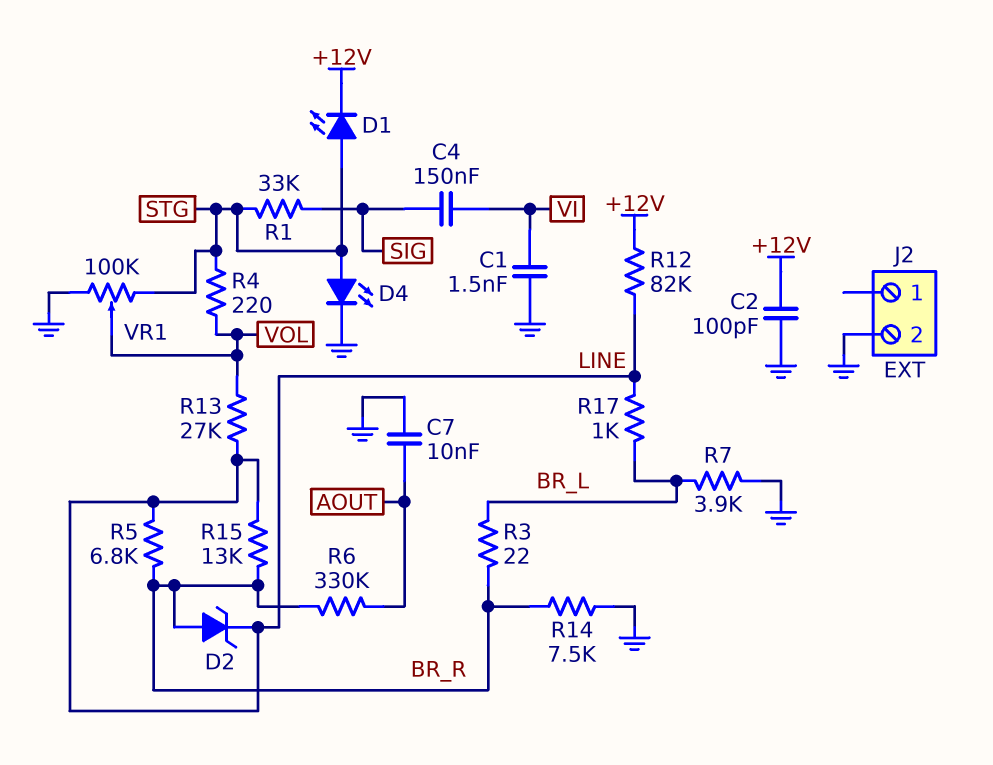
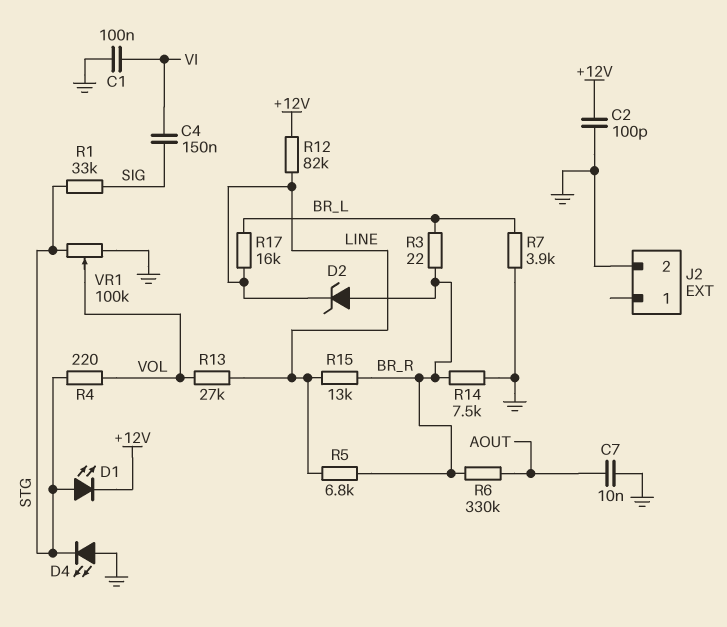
C1: 1.5nF (GND, VI) -> 100nF (GND, VI)
D4: LED (A STG, K GND) -> LED (A GND, K STG)
R17: 1k (BR_L, LINE) -> 16k (BR_L, LINE)

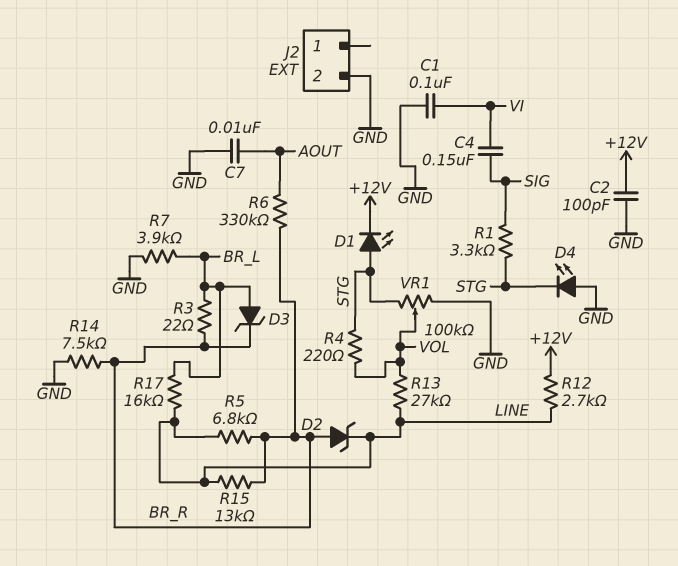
D3: none -> zener (A BR_L, K BR_R)
R1: 33k (SIG, STG) -> 3.3k (SIG, STG)
R12: 82k (+12V, LINE) -> 2.7k (+12V, LINE)

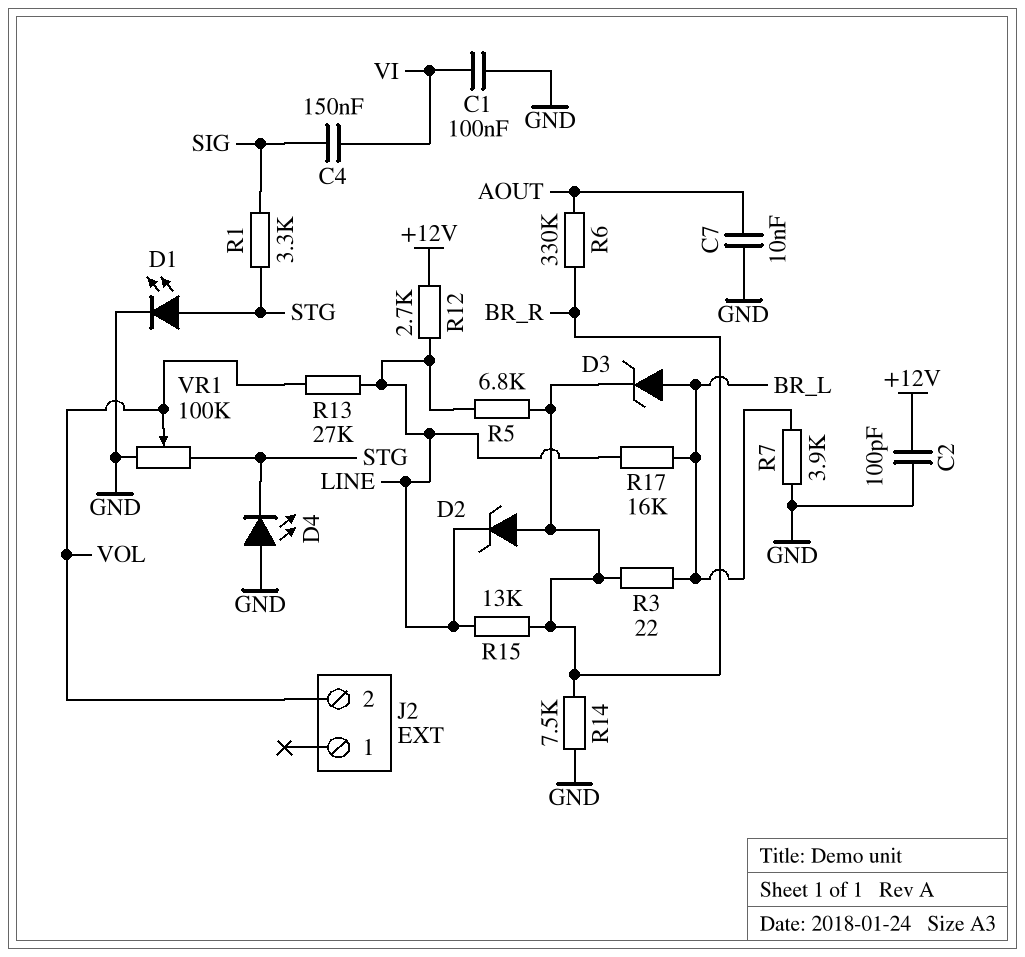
D1: LED (A STG, K +12V) -> LED (A STG, K GND)
J2 pin 2: GND -> VOL
R4: 220 (STG, VOL) -> none

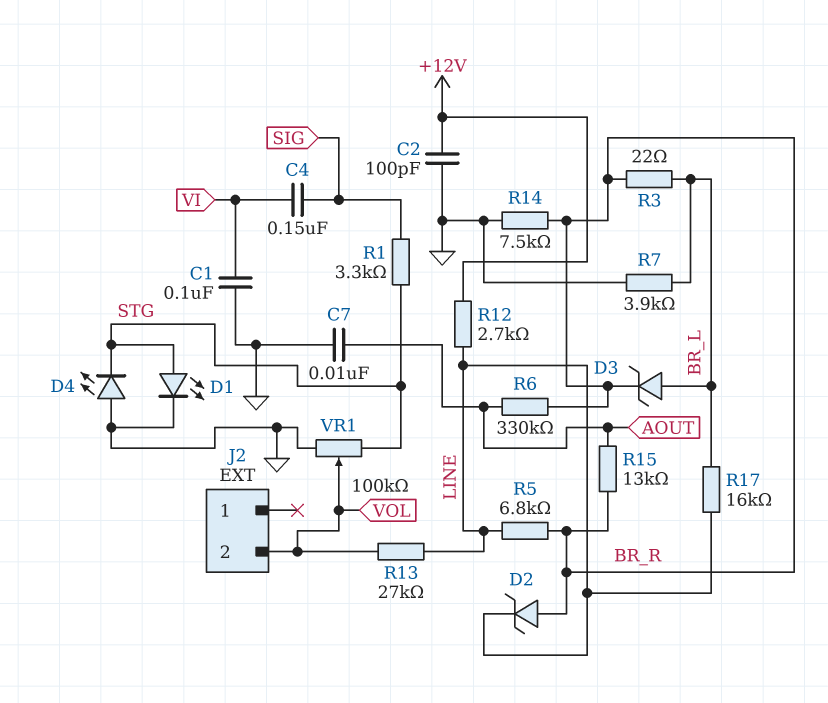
R15: 13k (BR_R, LINE) -> 13k (AOUT, BR_R)

